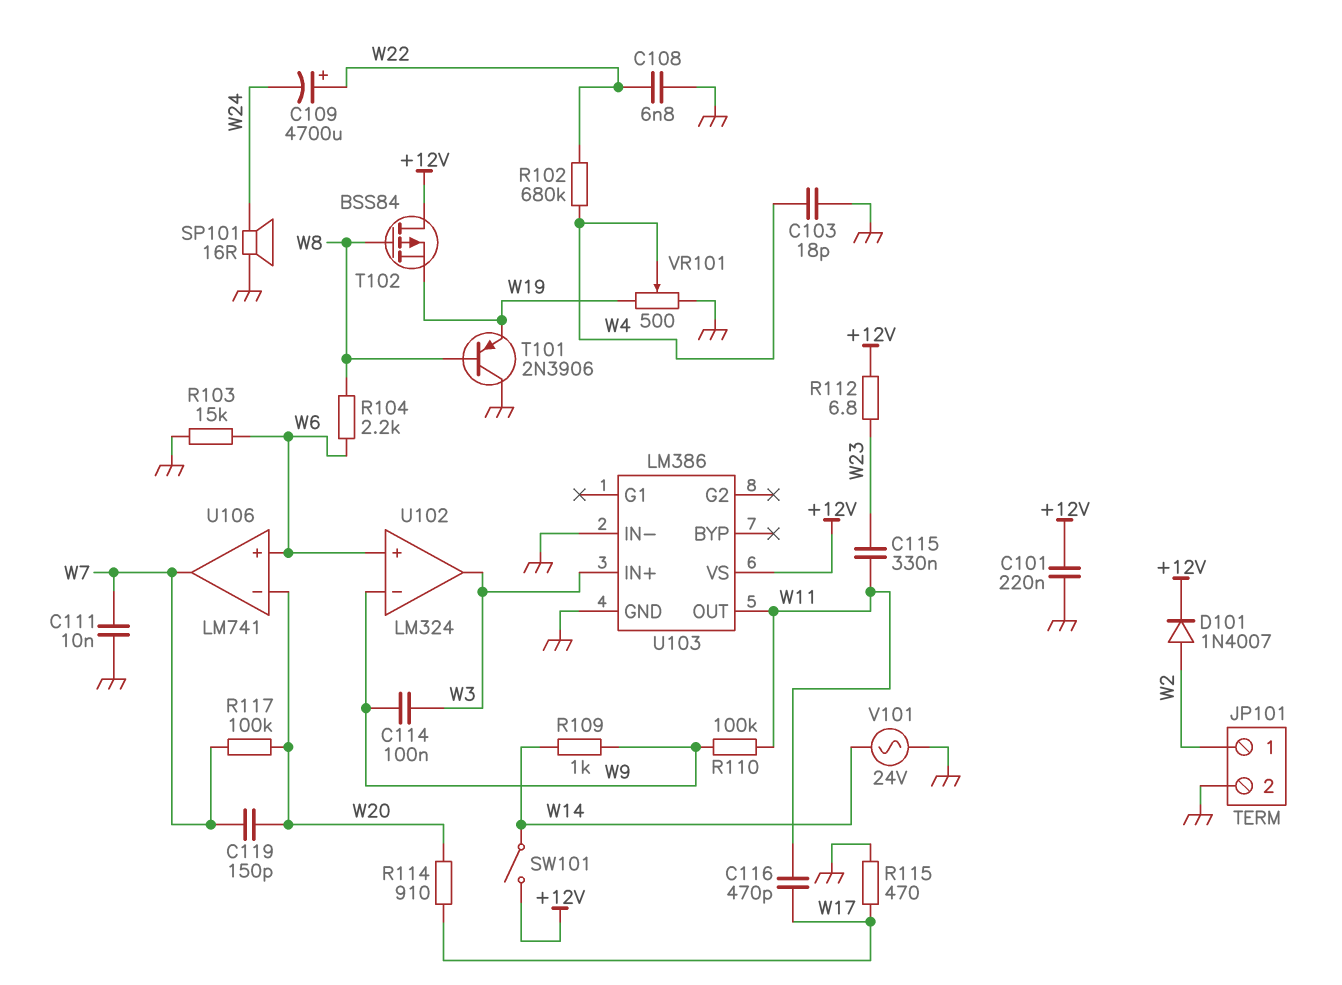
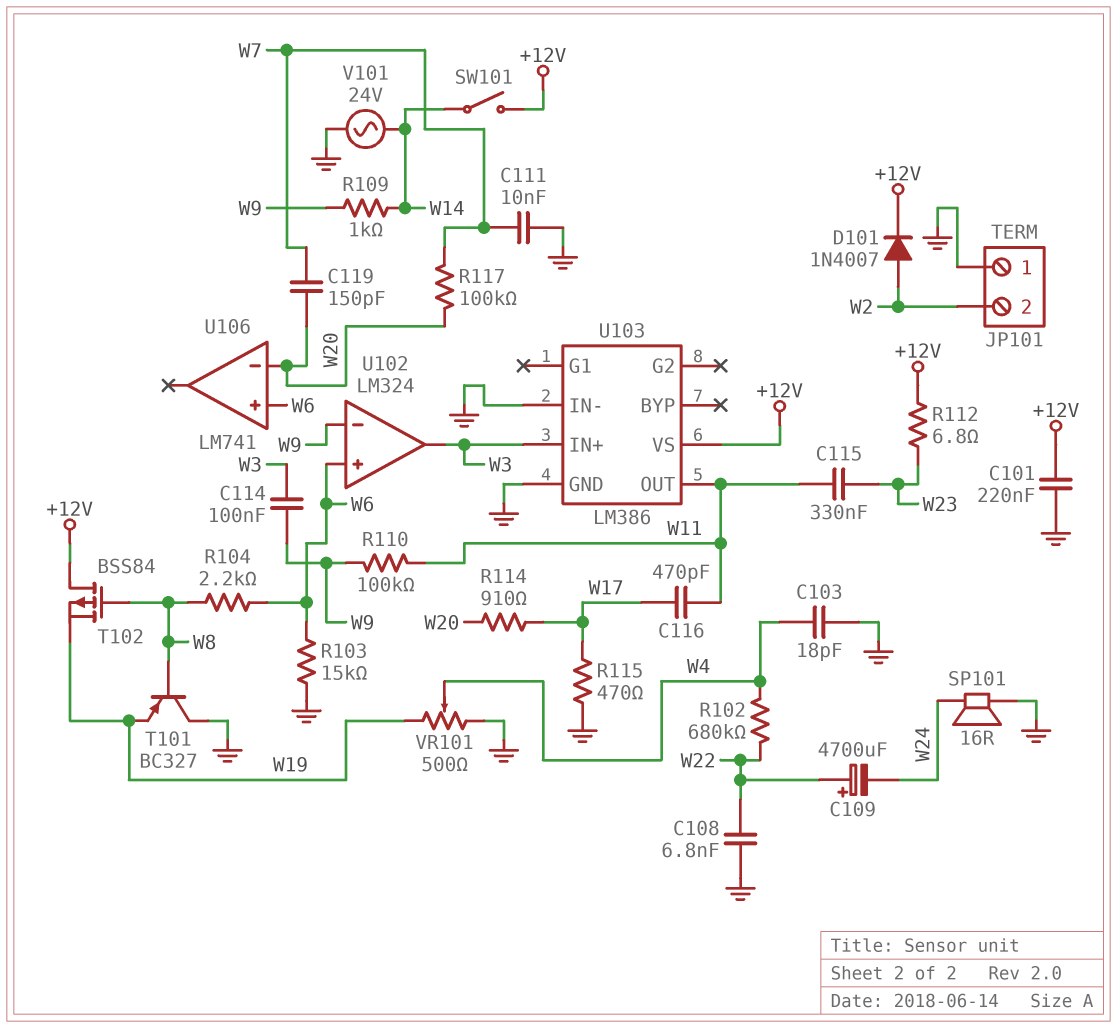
JP101 pin 1: W2 -> GND
JP101 pin 2: GND -> W2
T101: PNP 2N3906 (B W8, C GND, E W19) -> PNP BC327 (B W8, C GND, E W19)
U106 pin out: W7 -> none

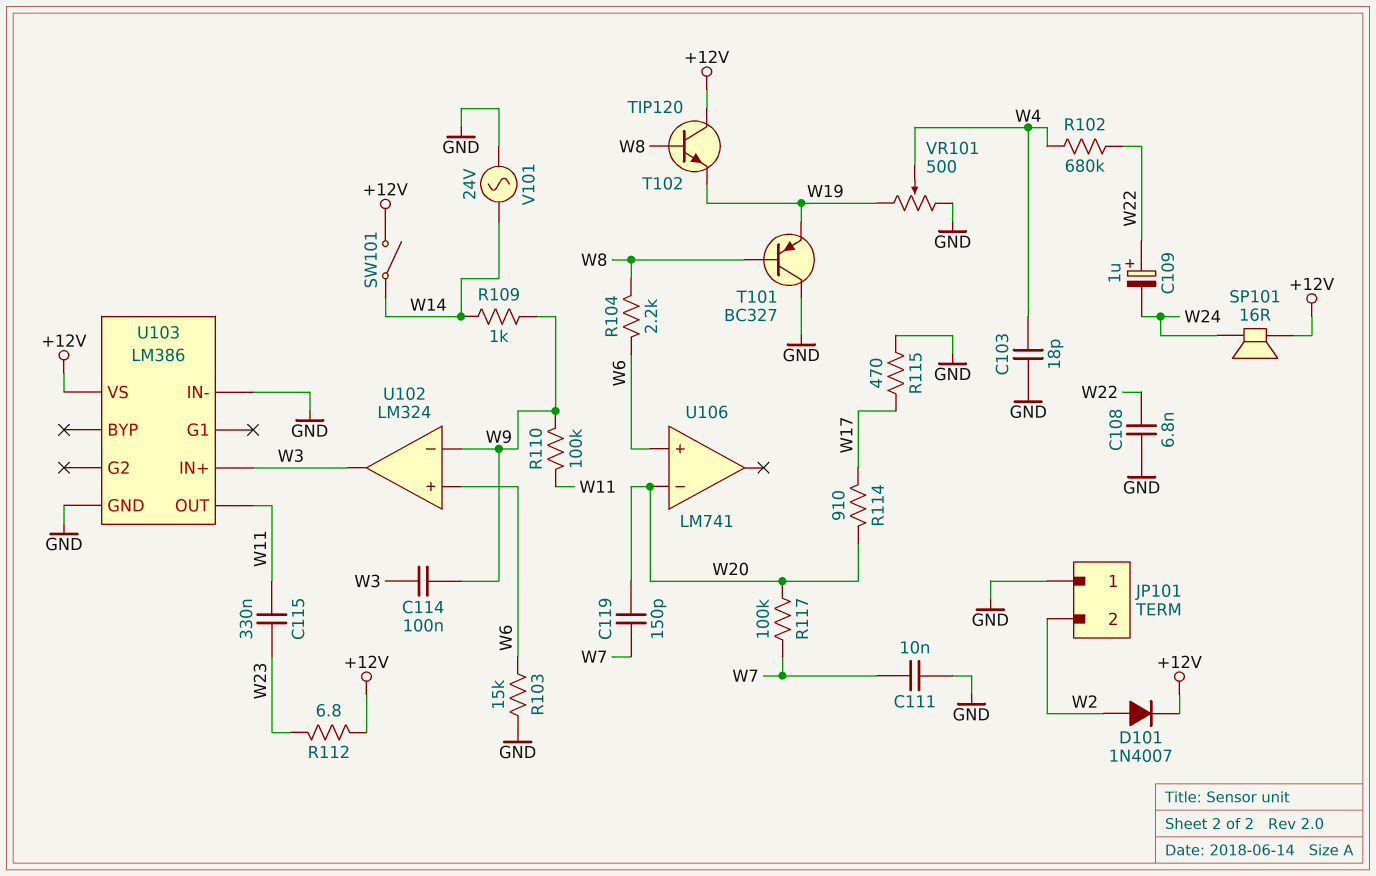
C101: 220nF (+12V, GND) -> none
C109: 4700uF (plus W22, minus W24) -> 1uF (plus W22, minus W24)
C116: 470pF (W11, W17) -> none
SP101: speaker 16R (GND, W24) -> speaker 16R (+12V, W24)
T102: PMOS BSS84 (G W8, D +12V, S W19) -> NPN TIP120 (B W8, C +12V, E W19)

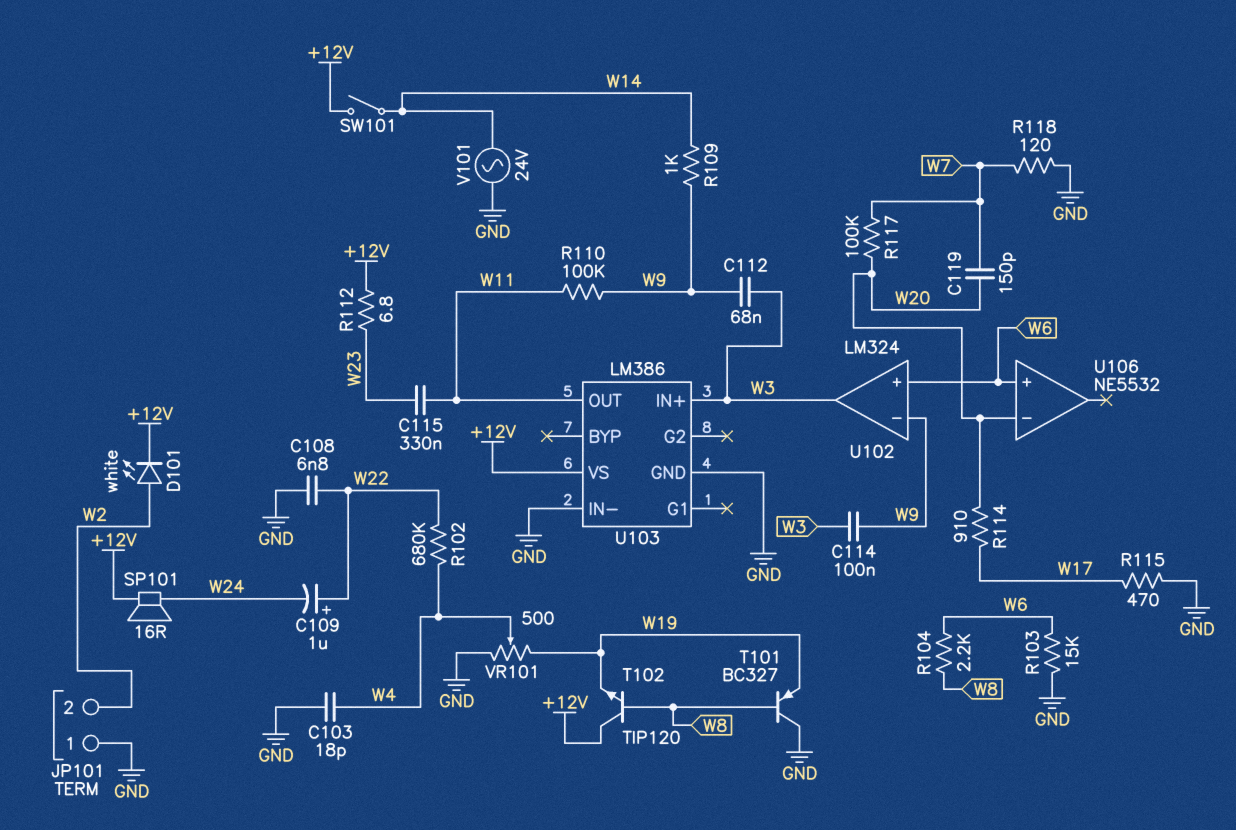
C111: 10nF (GND, W7) -> none
C112: none -> 68nF (W3, W9)
D101: diode 1N4007 (A W2, K +12V) -> LED white (A W2, K +12V)
R118: none -> 120 (GND, W7)
U106: LM741 -> NE5532

